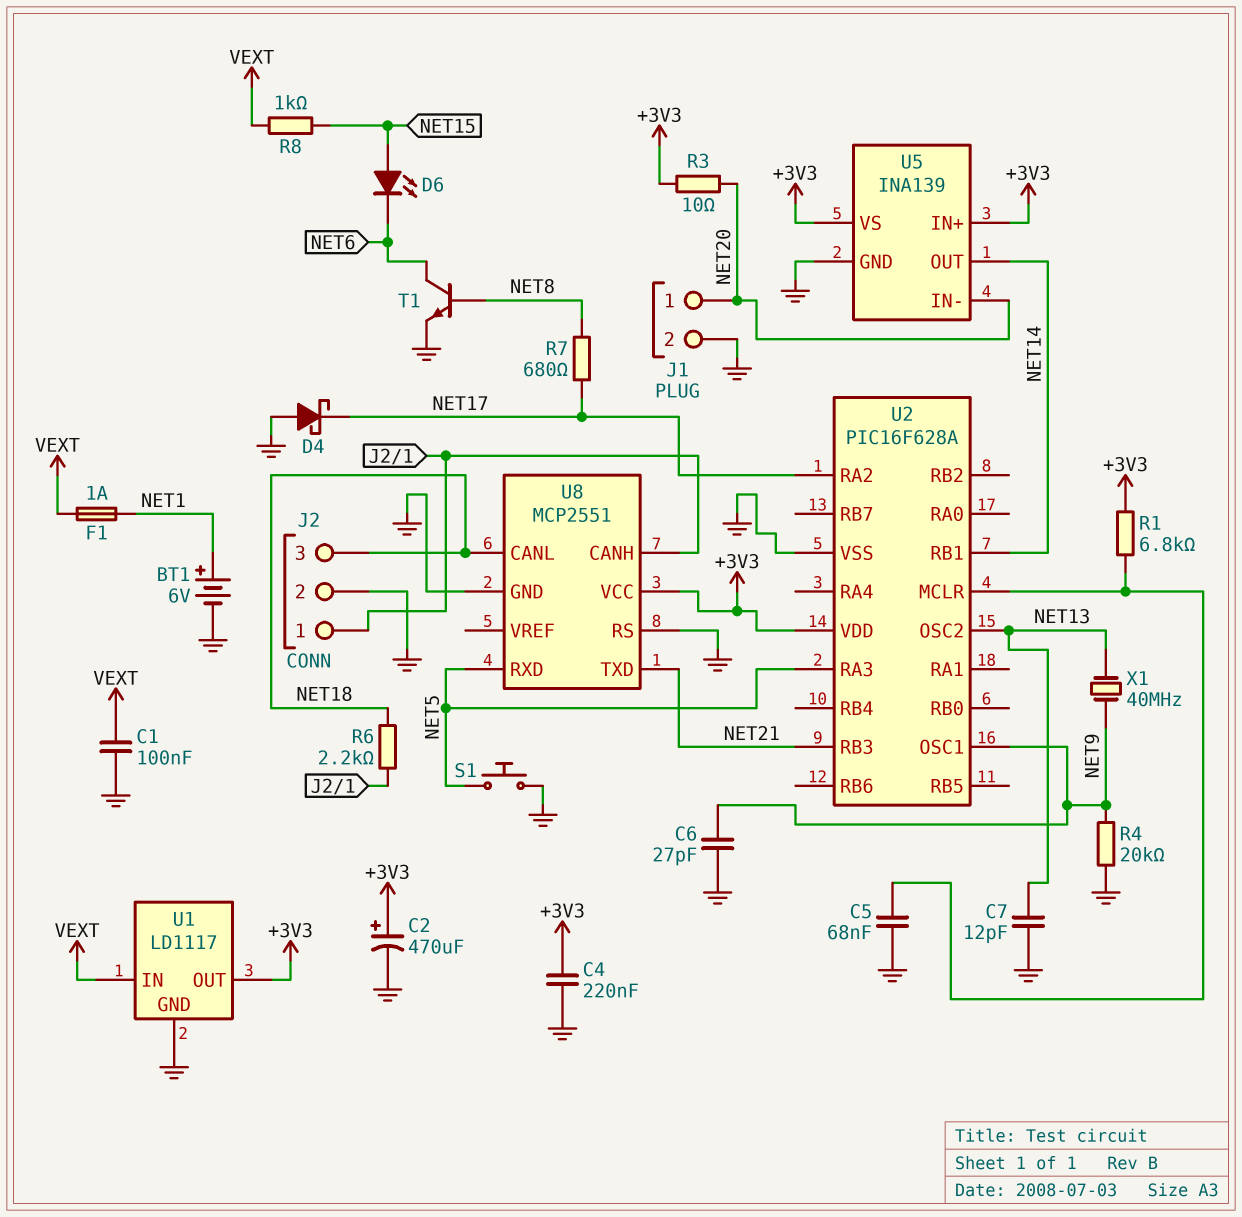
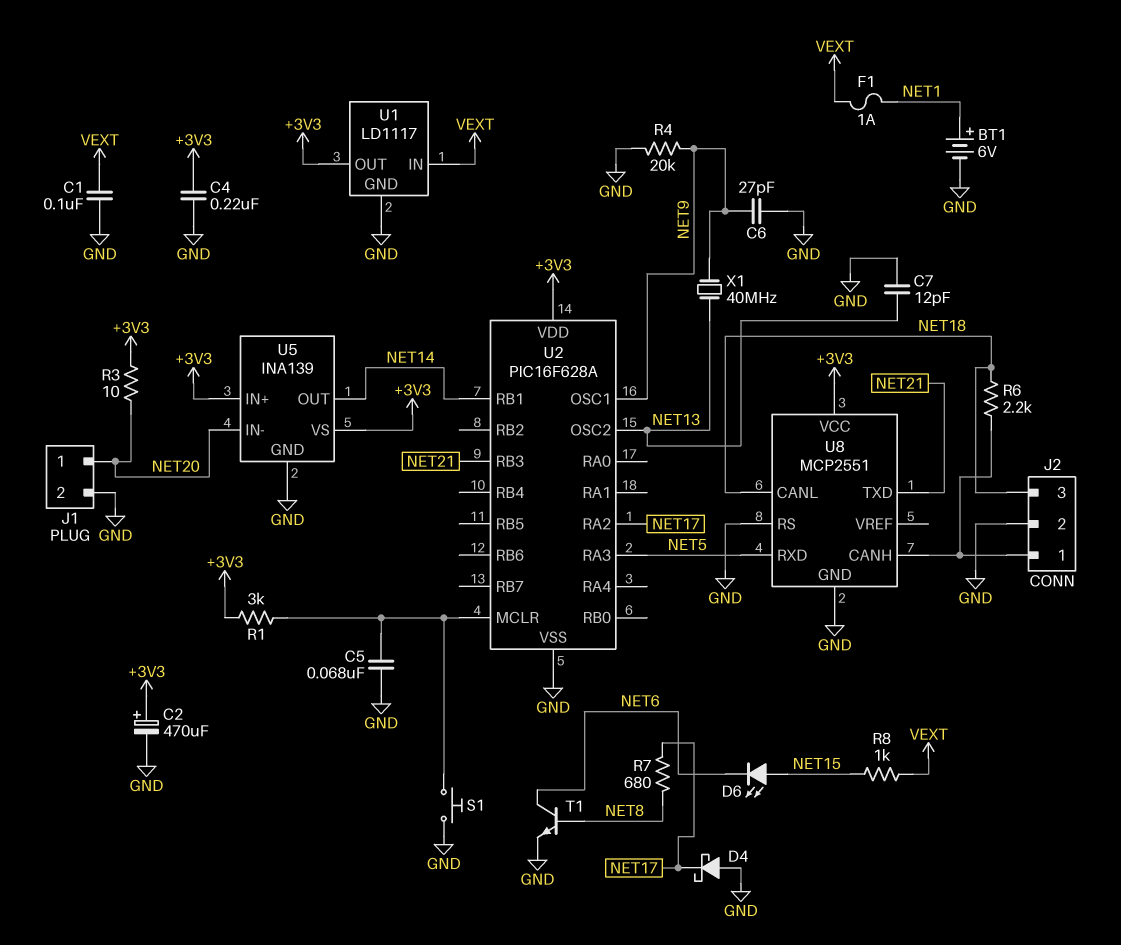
R1: 6.8k (+3V3, U2/MCLR) -> 3k (+3V3, U2/MCLR)
S1: button (GND, NET5) -> button (GND, U2/MCLR)

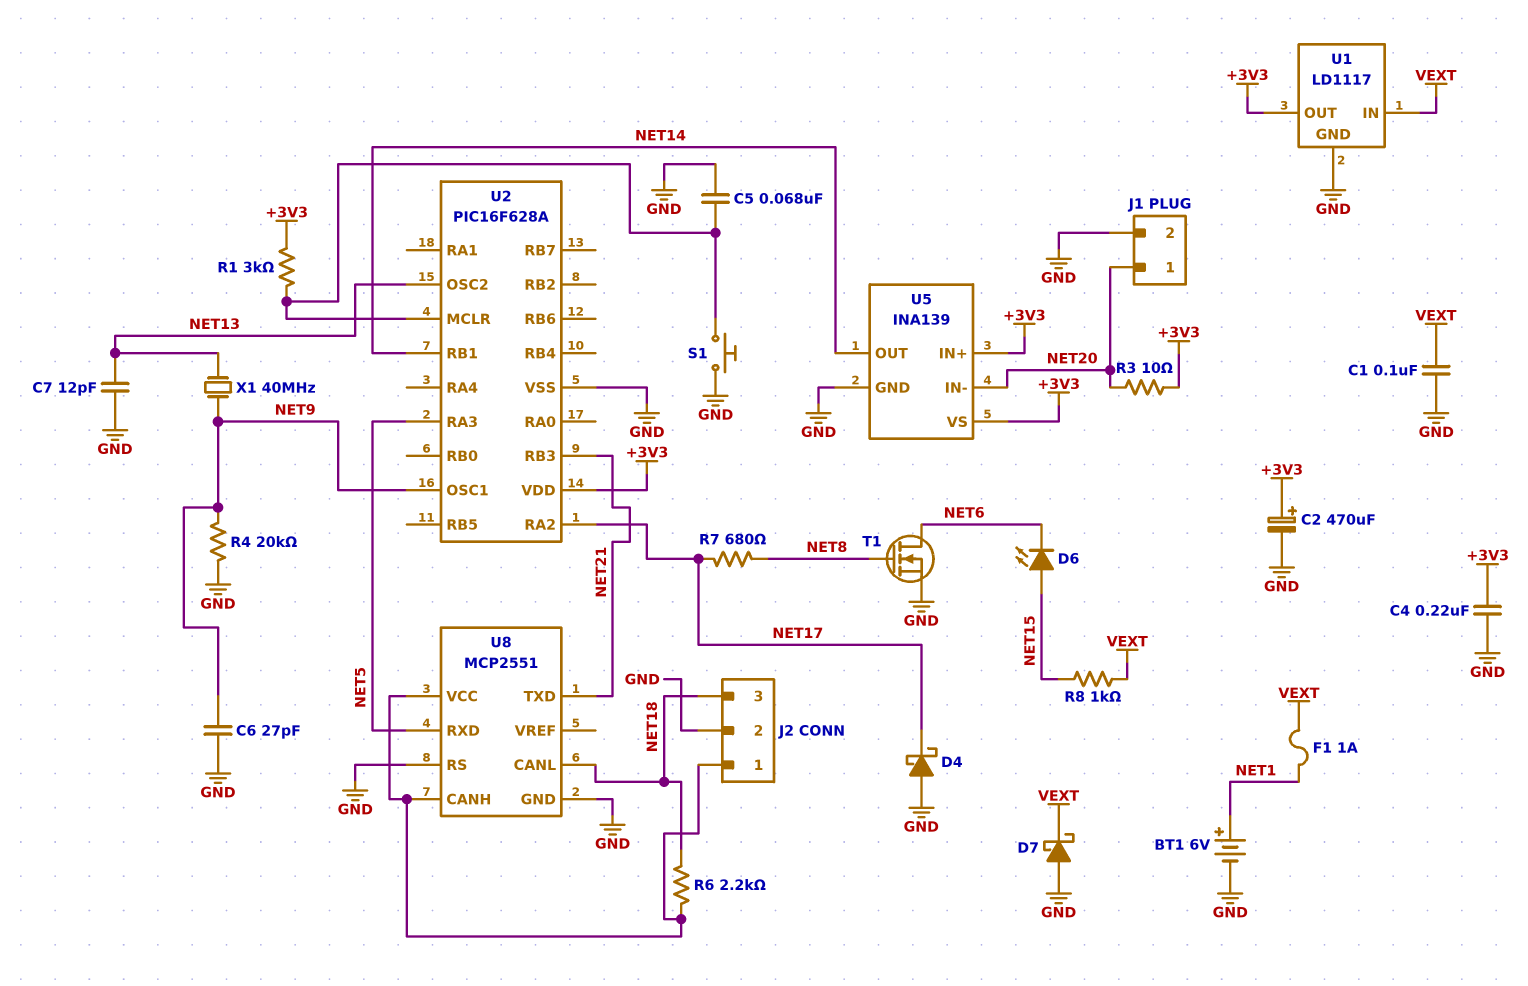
D7: none -> schottky (A GND, K VEXT)
T1: NPN (B NET8, C NET6, E GND) -> NMOS (G NET8, D NET6, S GND)
U8 pin VCC: +3V3 -> J2/1

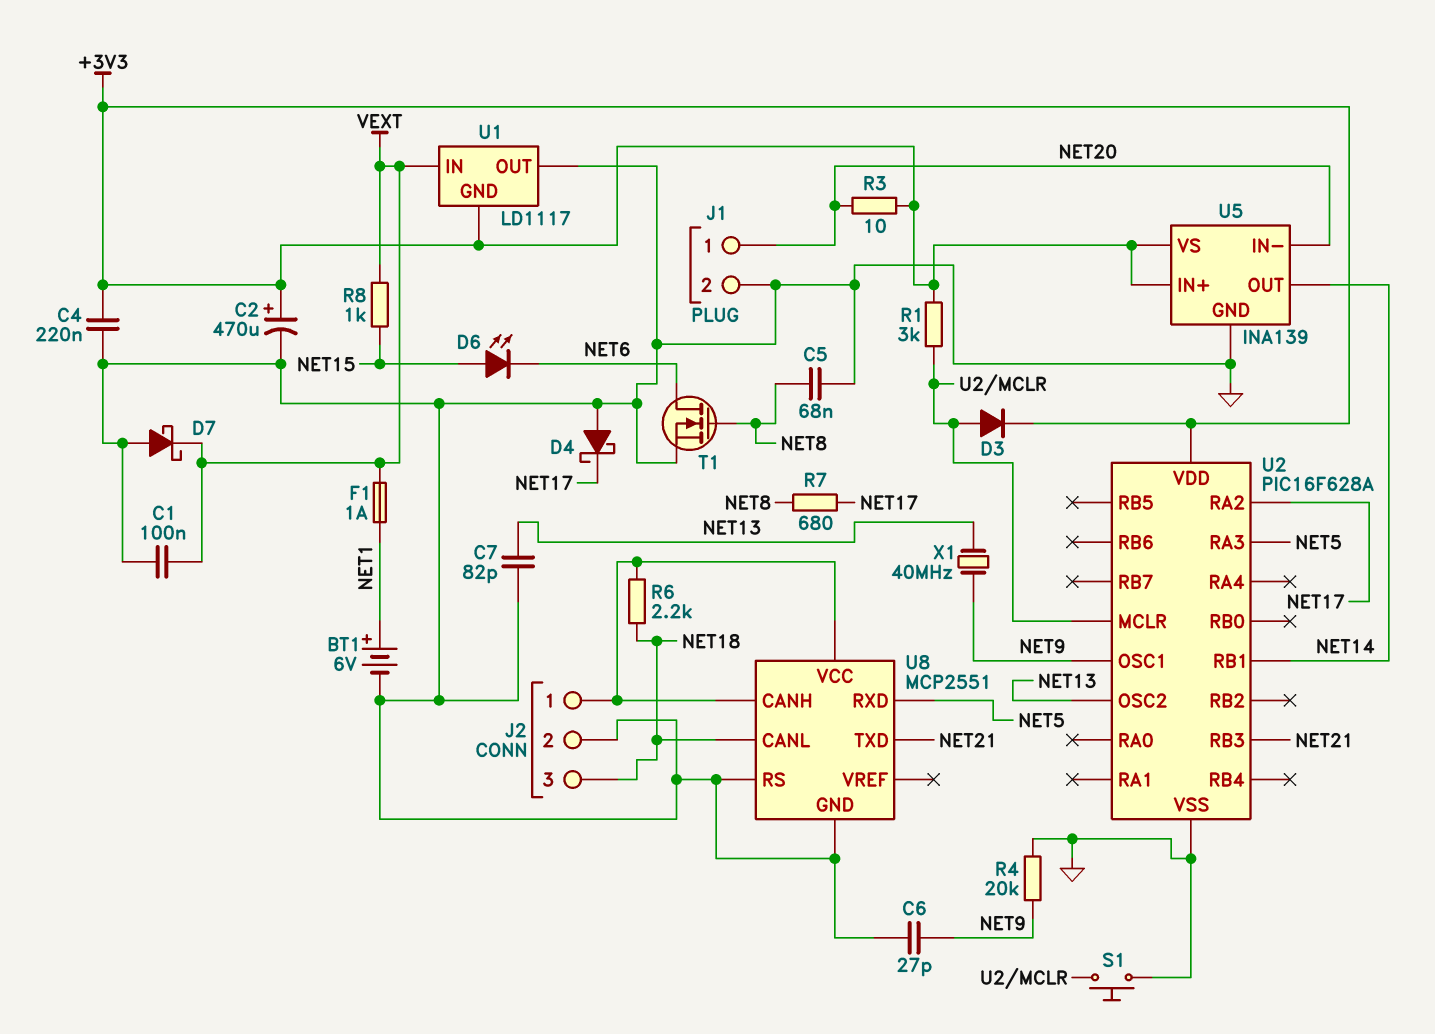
C5: 68nF (GND, U2/MCLR) -> 68nF (GND, NET8)
C7: 12pF (GND, NET13) -> 82pF (GND, NET13)
D3: none -> diode (A U2/MCLR, K +3V3)
U1 pin GND: GND -> +3V3
U1 pin OUT: +3V3 -> GND

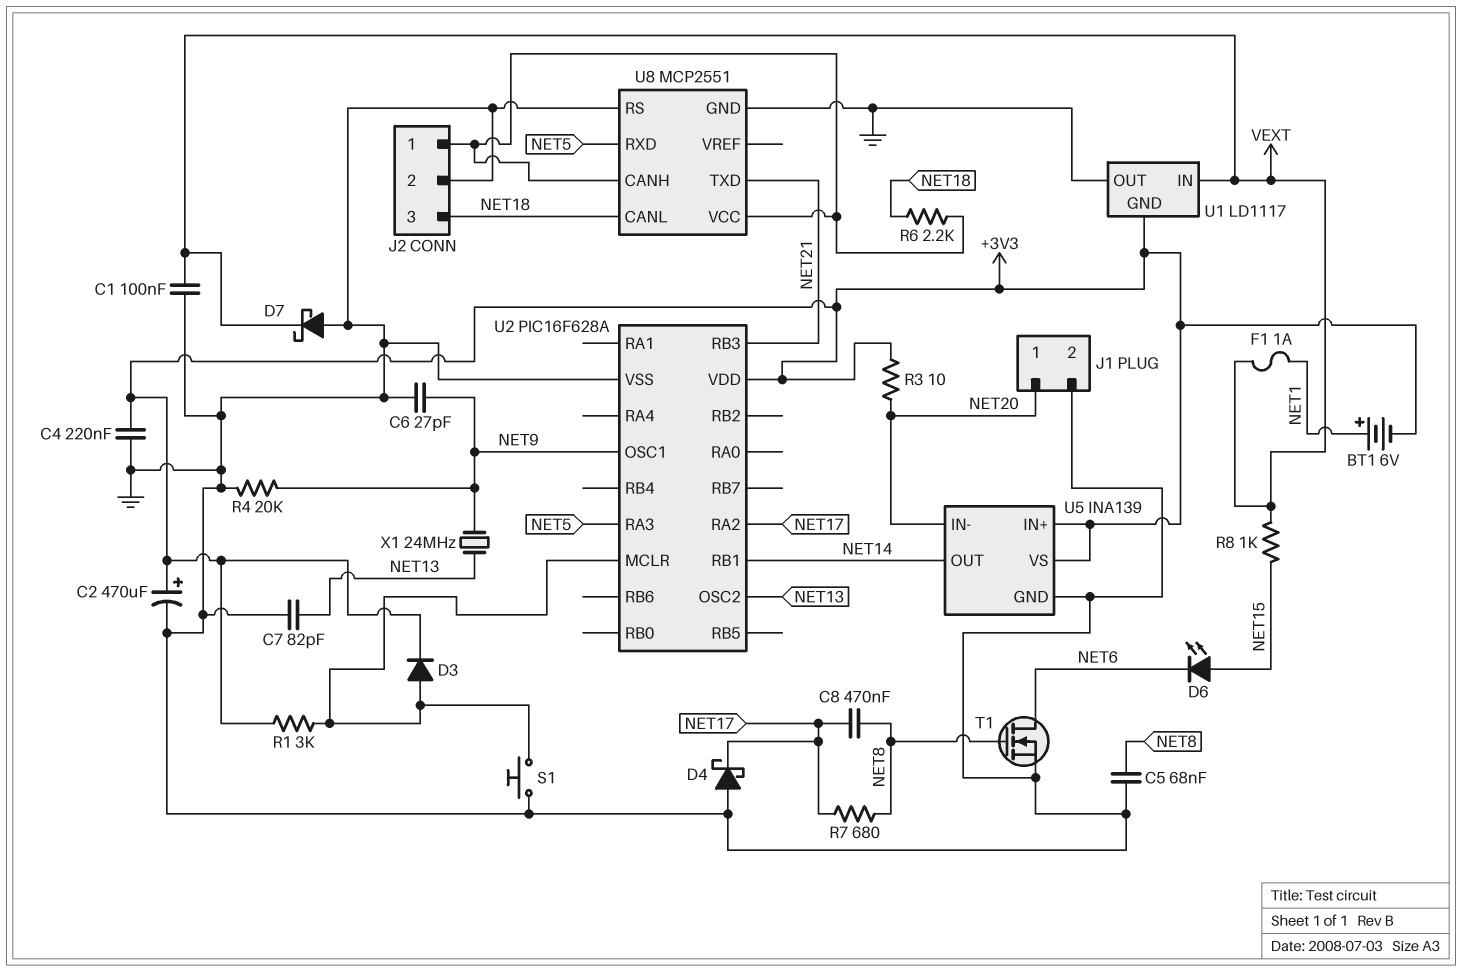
BT1: 6V (plus NET1, minus GND) -> 6V (plus NET1, minus +3V3)
C8: none -> 470nF (NET8, NET17)
X1: 40MHz (NET9, NET13) -> 24MHz (NET9, NET13)

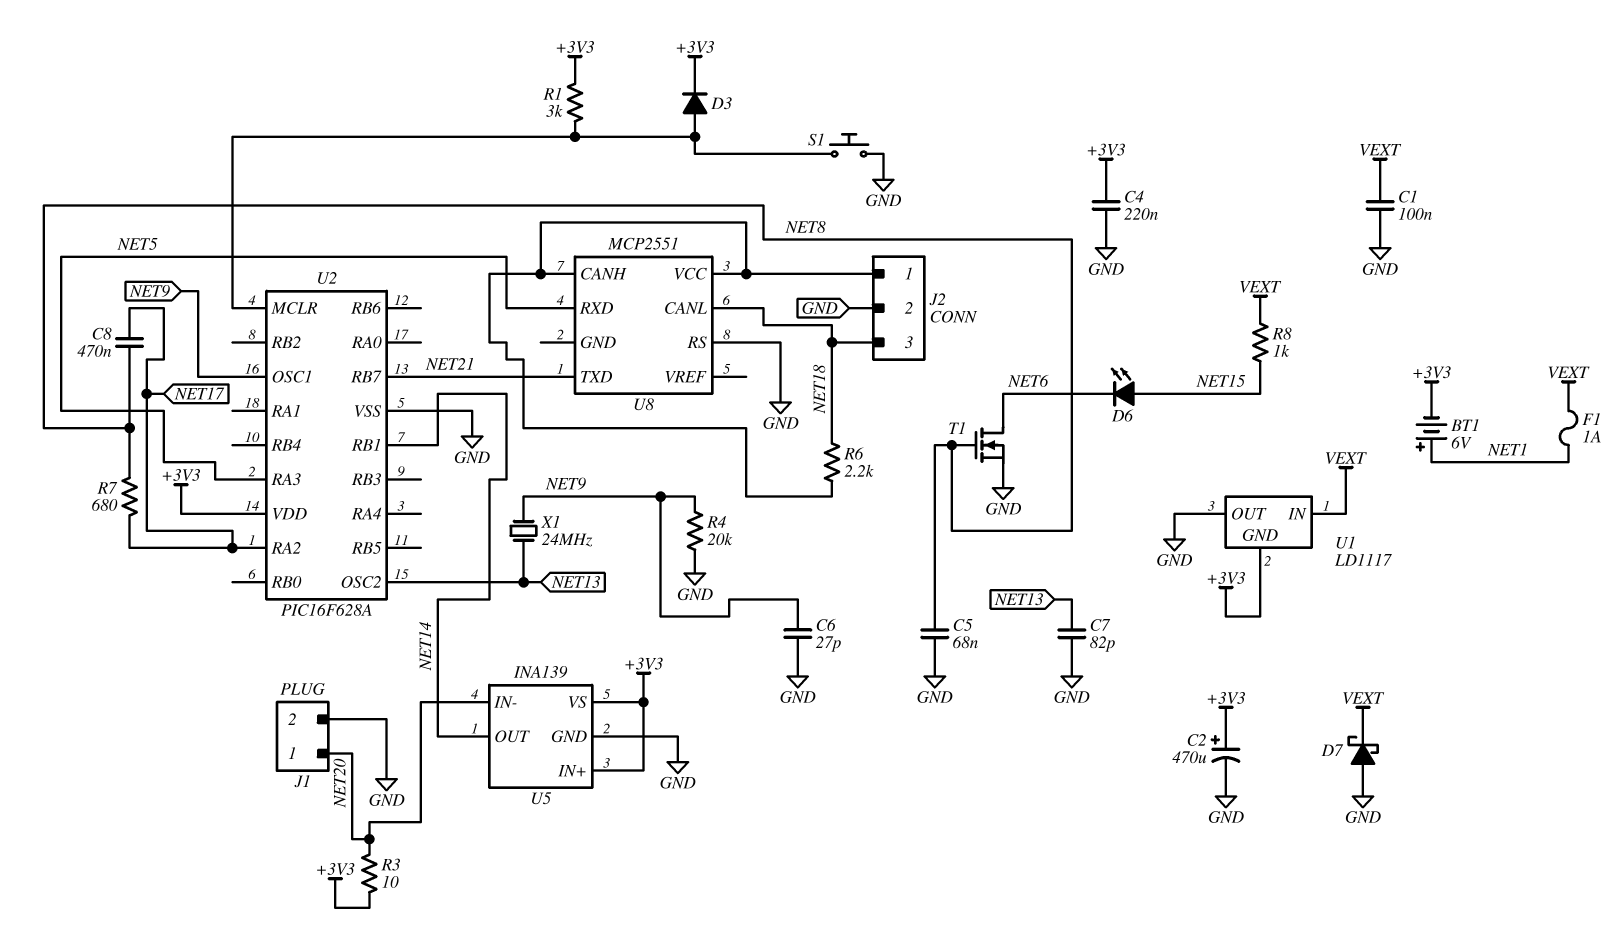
D4: schottky (A GND, K NET17) -> none
U2 pin RB3: NET21 -> none
U2 pin RB7: none -> NET21
U8 pin GND: GND -> none

